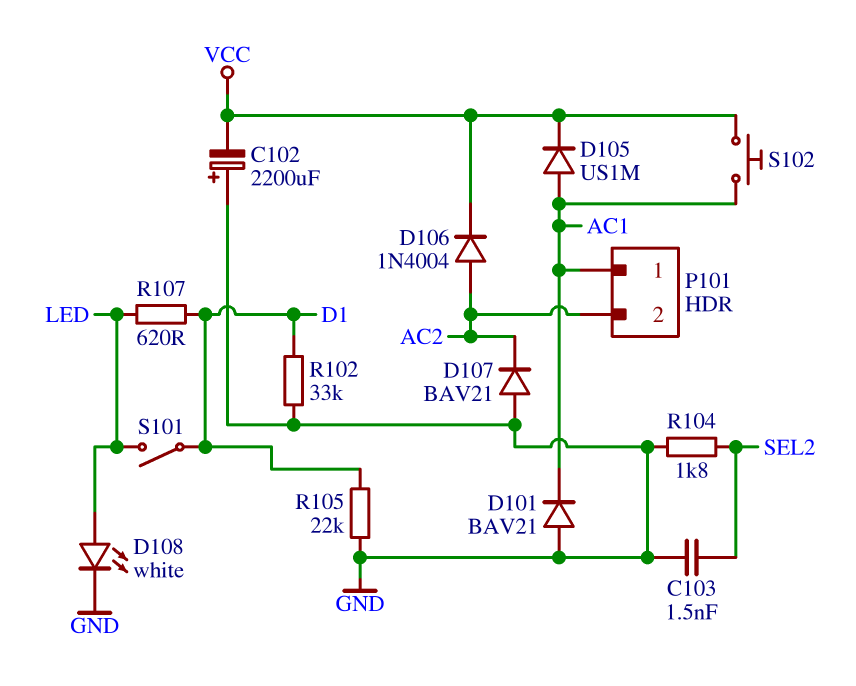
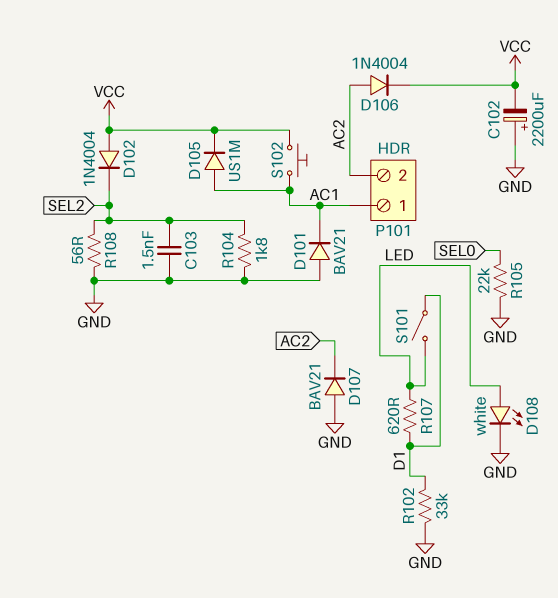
D102: none -> diode 1N4004 (A VCC, K SEL2)
R105: 22k (D1, GND) -> 22k (GND, SEL0)
R108: none -> 56 (GND, SEL2)

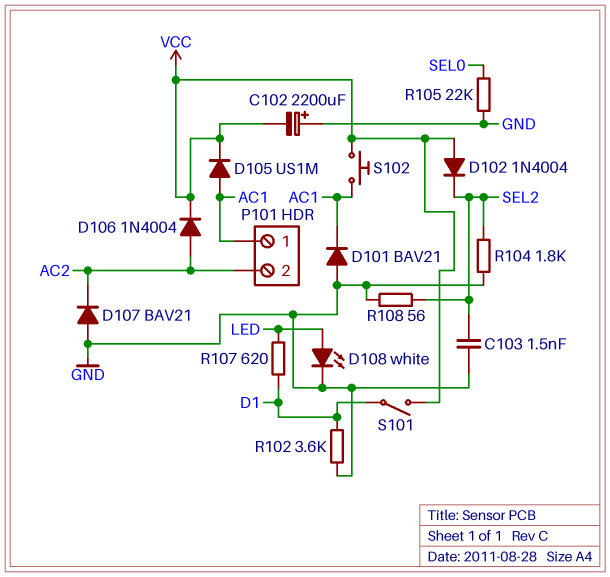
R102: 33k (D1, GND) -> 3.6k (D1, GND)
S101: switch (D1, LED) -> switch (D1, VCC)

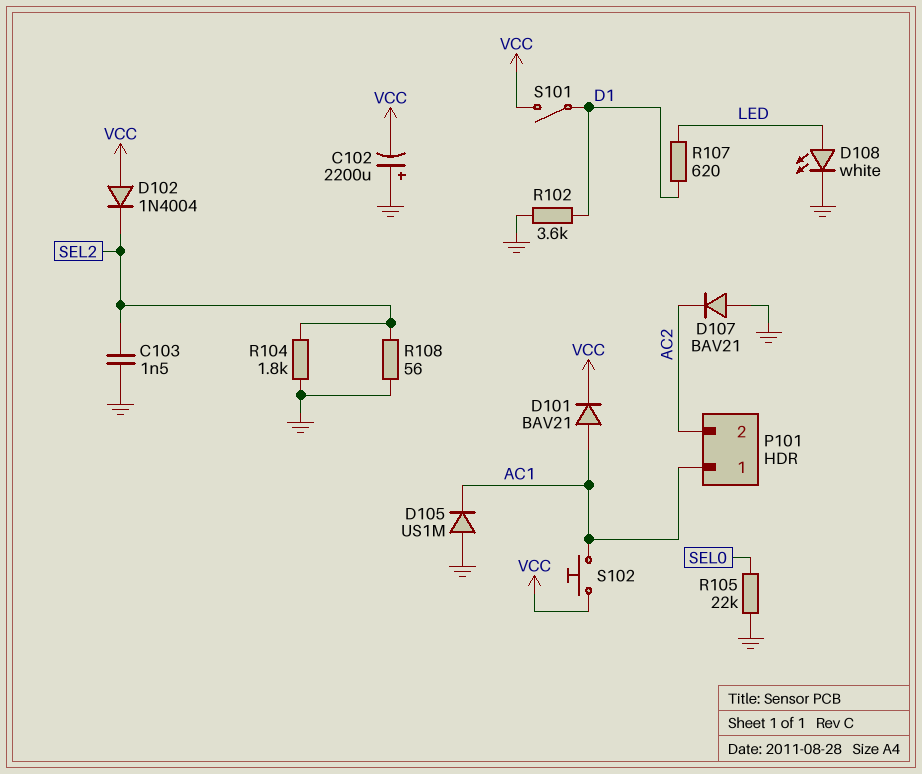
D101: diode BAV21 (A GND, K AC1) -> diode BAV21 (A AC1, K VCC)
D105: diode US1M (A AC1, K VCC) -> diode US1M (A GND, K AC1)
D106: diode 1N4004 (A AC2, K VCC) -> none

